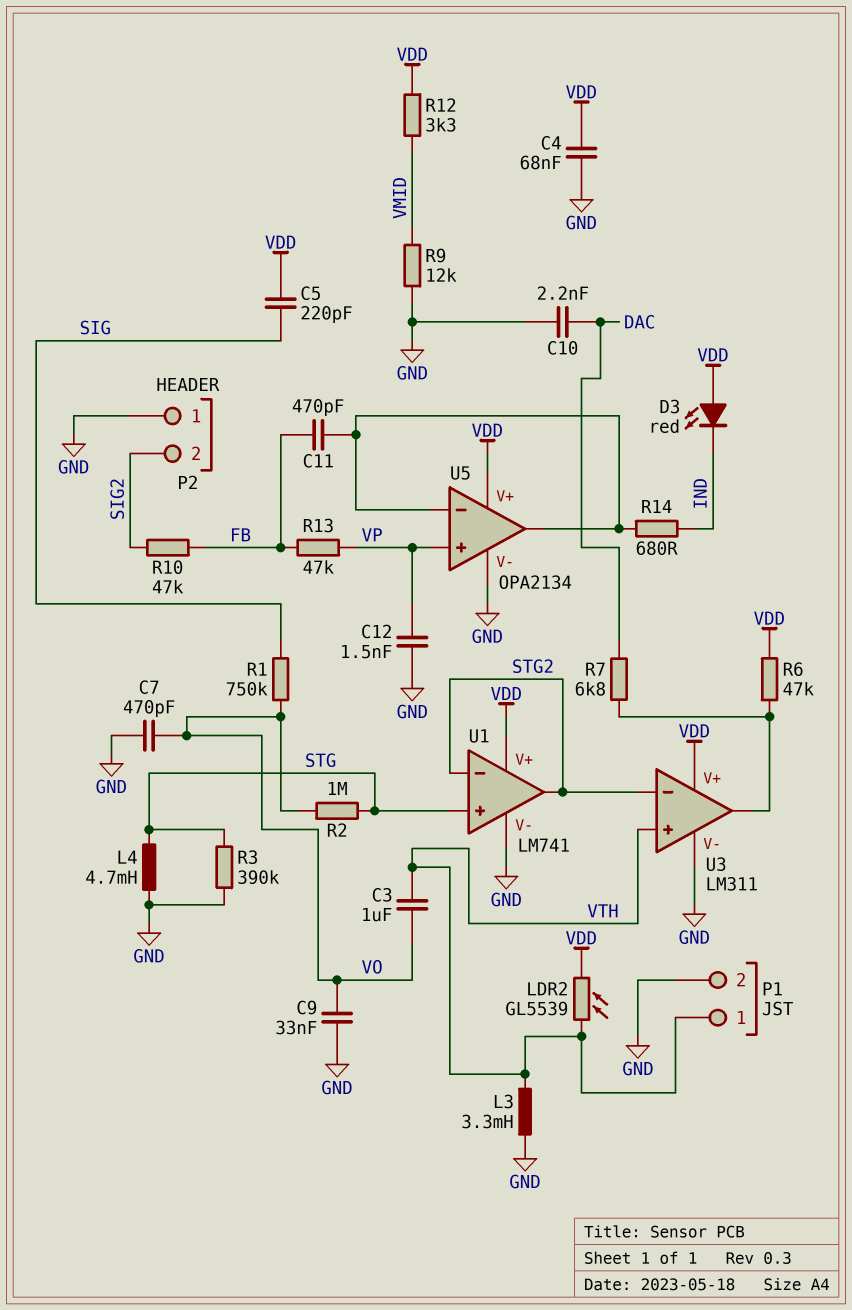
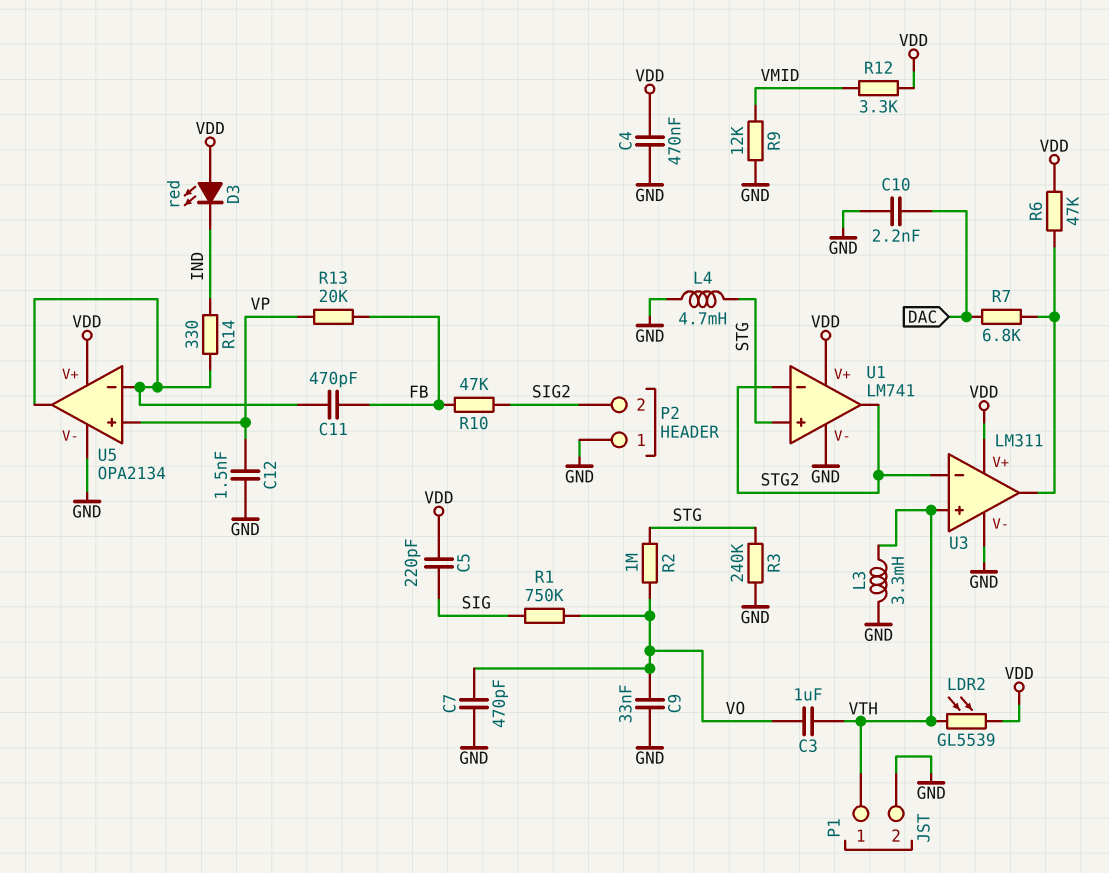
C4: 68nF (GND, VDD) -> 470nF (GND, VDD)
R3: 390k (GND, STG) -> 240k (GND, STG)
R13: 47k (FB, VP) -> 20k (FB, VP)
R14: 680 (IND, U5/in-) -> 330 (IND, U5/in-)

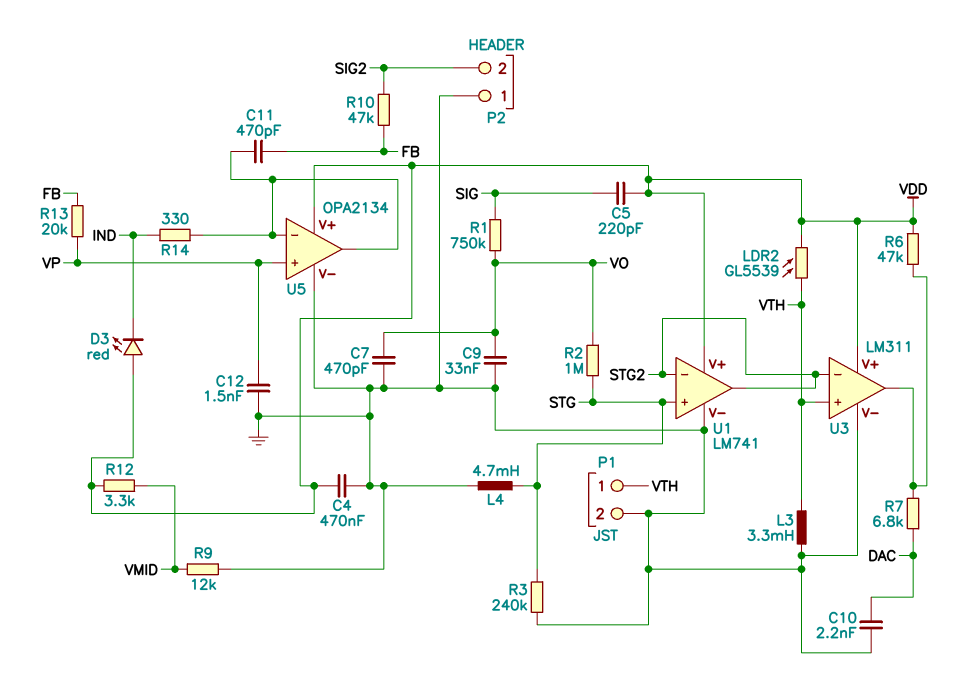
C3: 1uF (VO, VTH) -> none

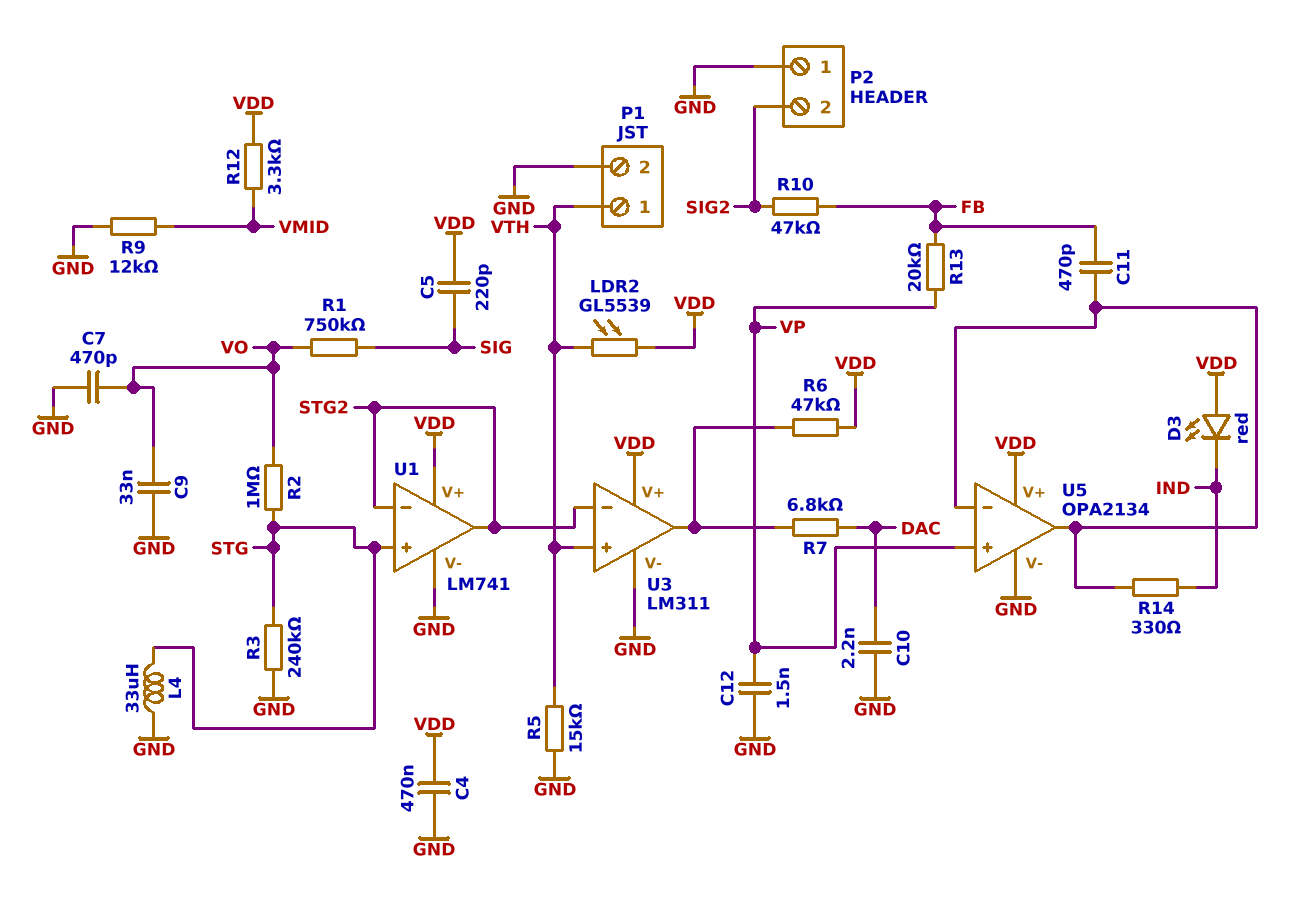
L3: 3.3mH (GND, VTH) -> none
L4: 4.7mH (GND, STG) -> 33uH (GND, STG)
R5: none -> 15k (GND, VTH)

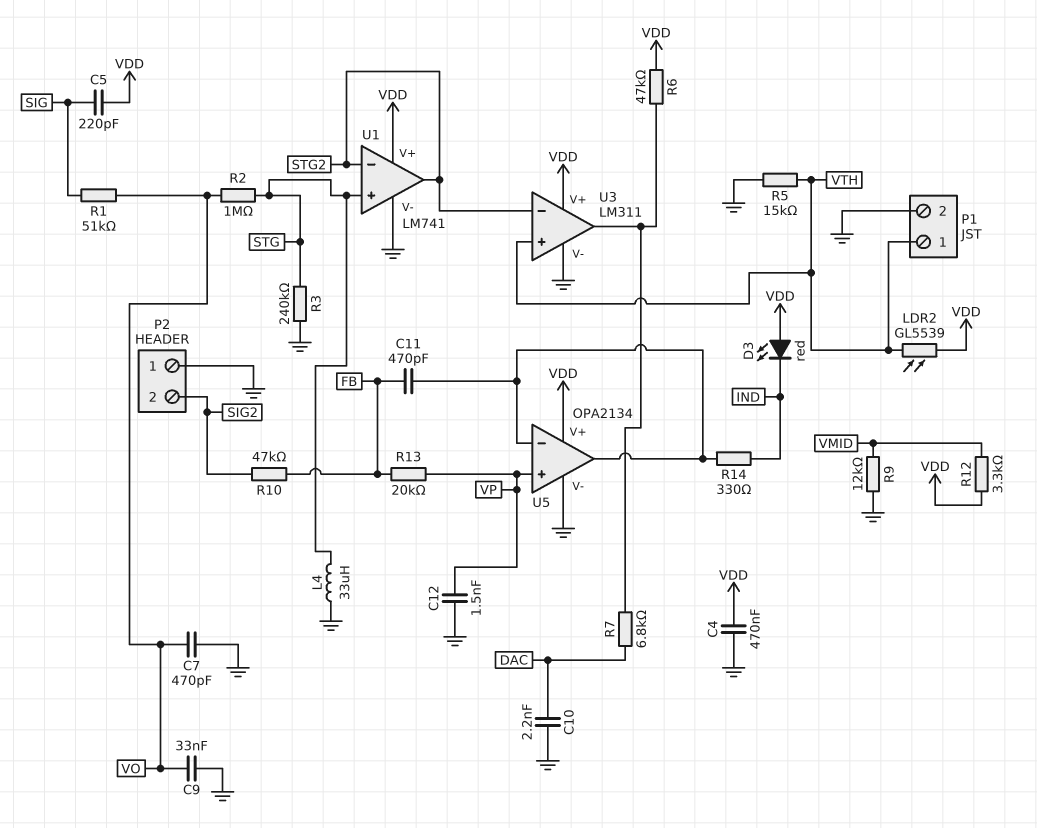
R1: 750k (SIG, VO) -> 51k (SIG, VO)

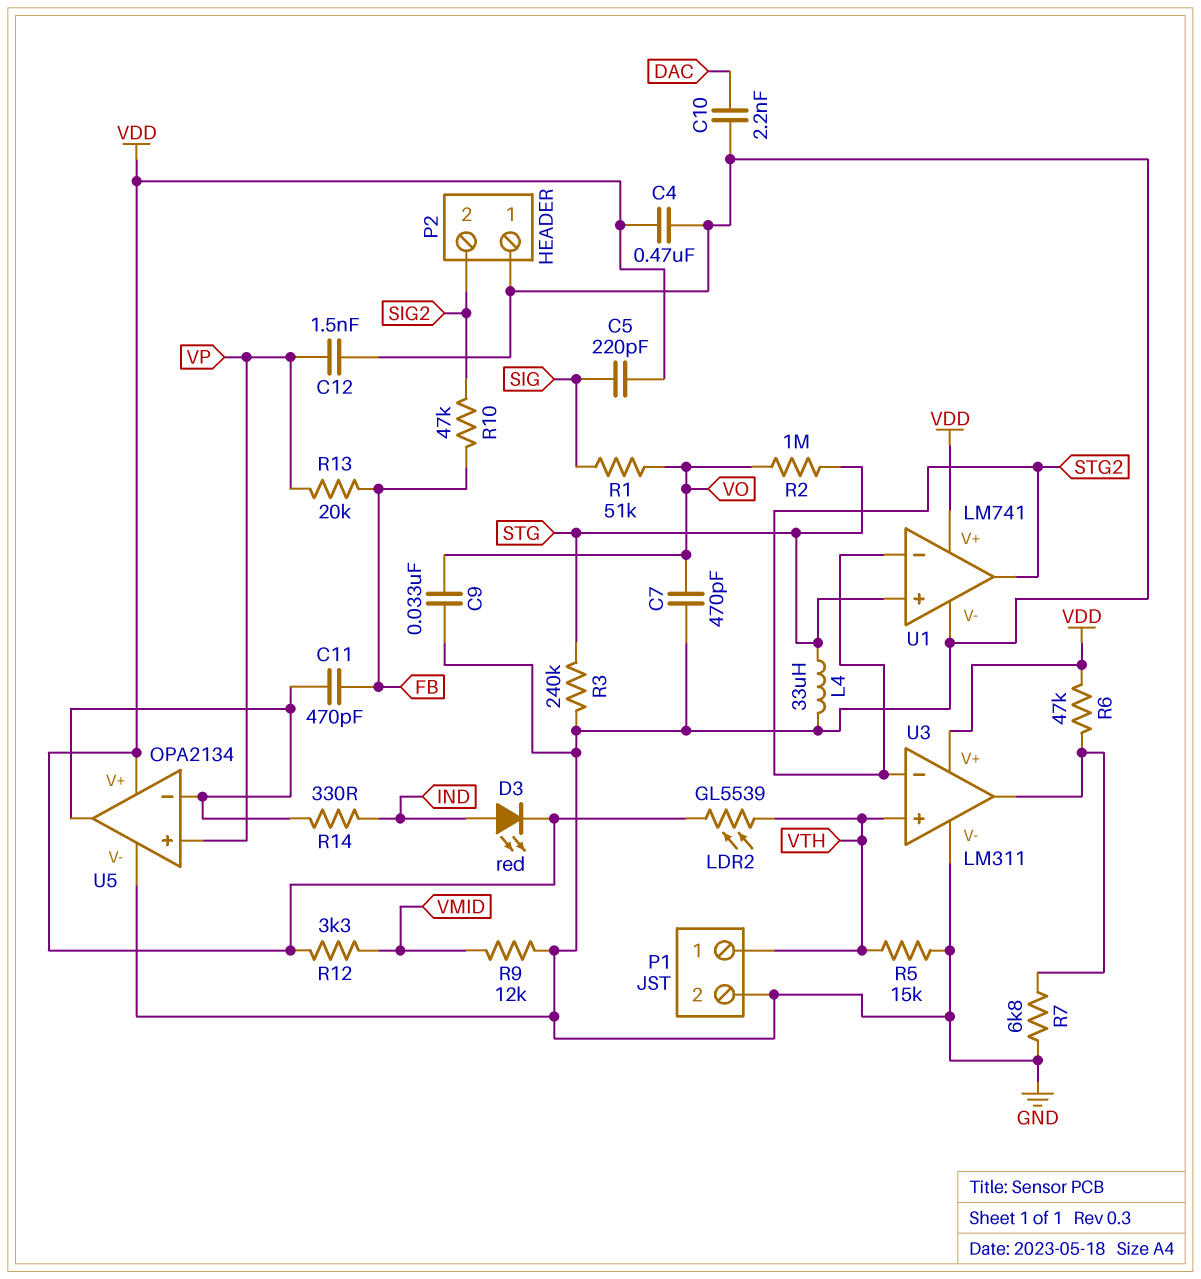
D3: LED red (A VDD, K IND) -> LED red (A IND, K VDD)
R7: 6.8k (DAC, U3/out) -> 6.8k (GND, U3/out)

